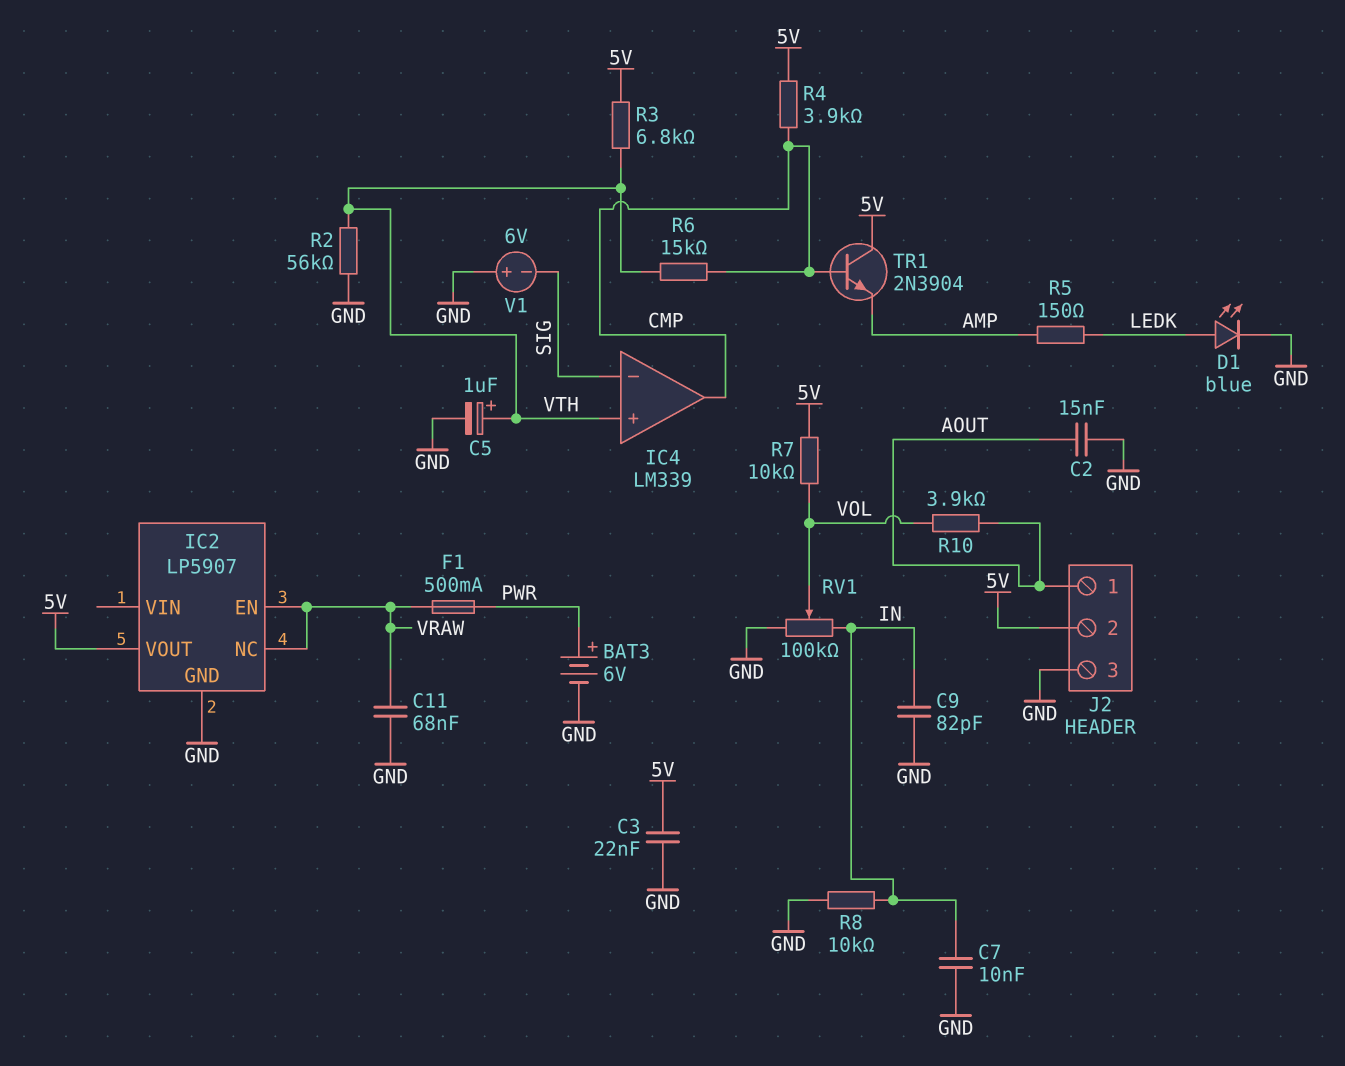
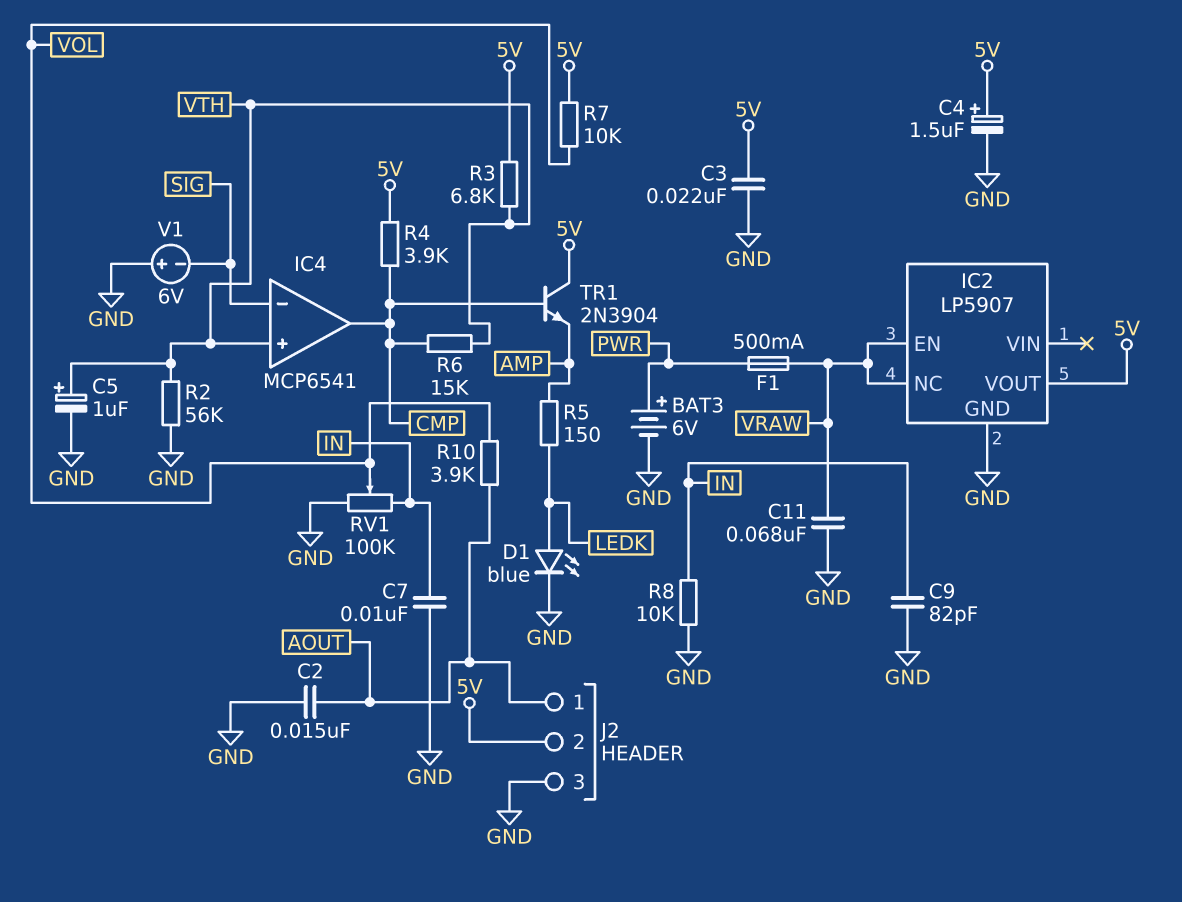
C4: none -> 1.5uF (plus 5V, minus GND)
IC4: LM339 -> MCP6541

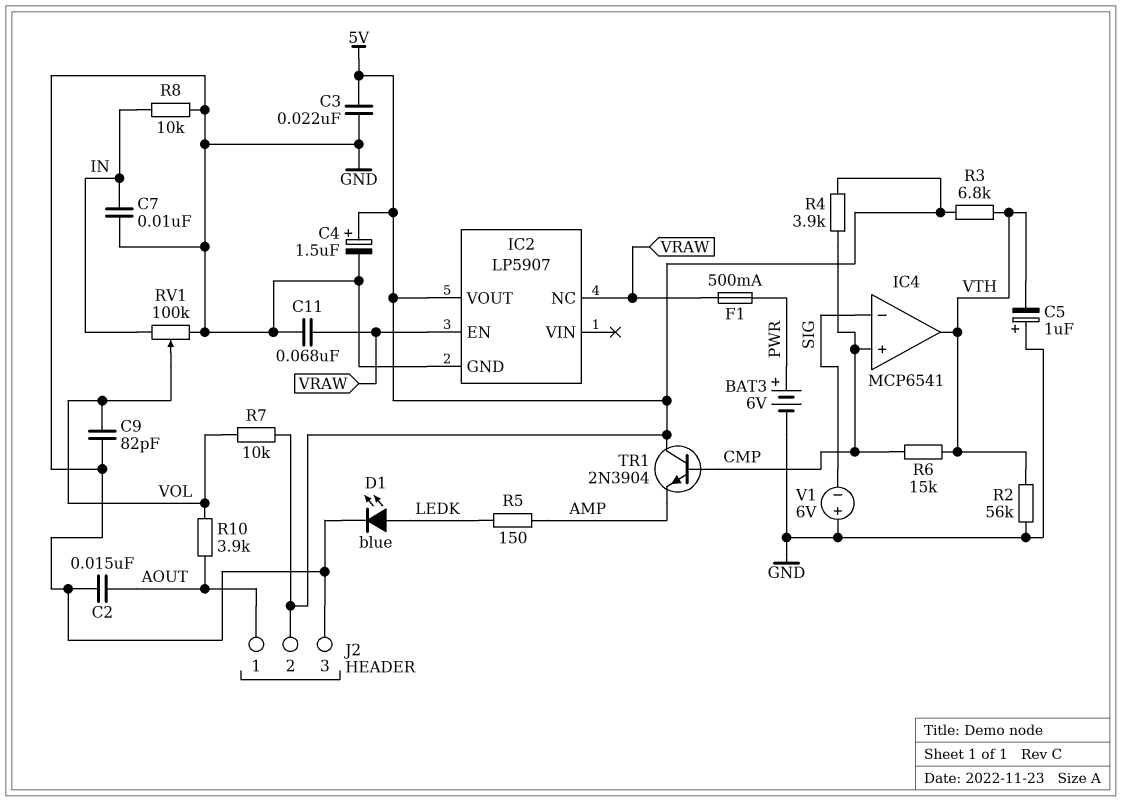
C5: 1uF (plus VTH, minus GND) -> 1uF (plus GND, minus VTH)
C9: 82pF (GND, IN) -> 82pF (GND, VOL)
IC4 pin in+: VTH -> CMP
IC4 pin out: CMP -> VTH

